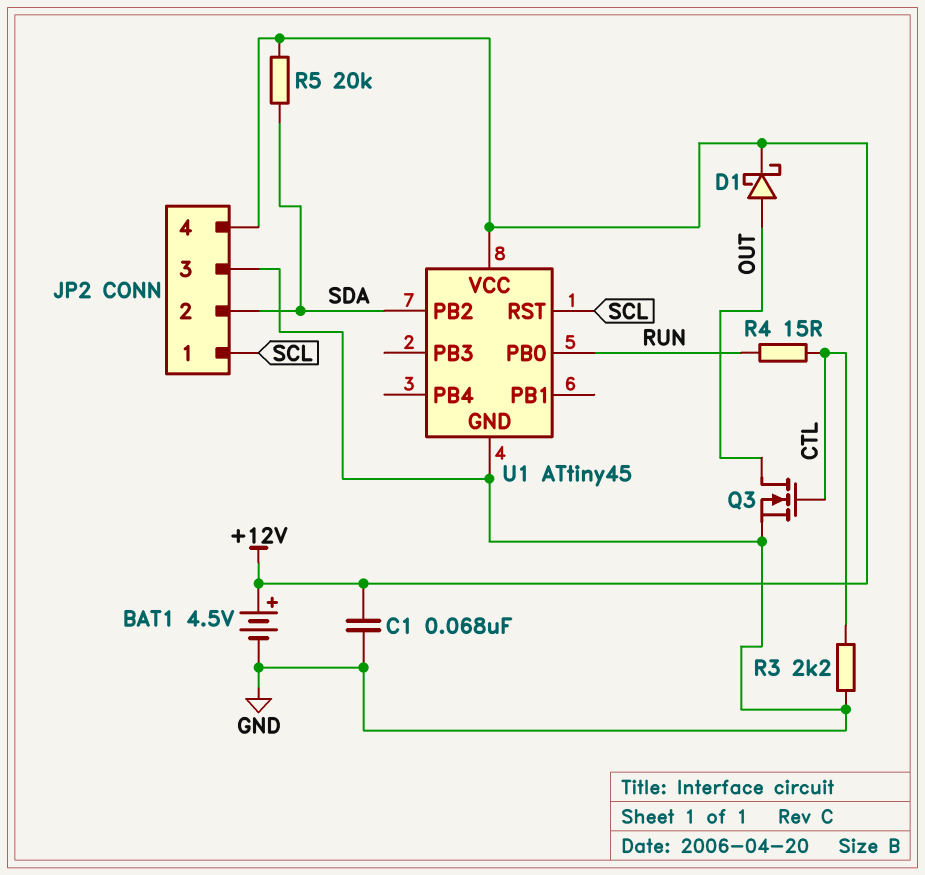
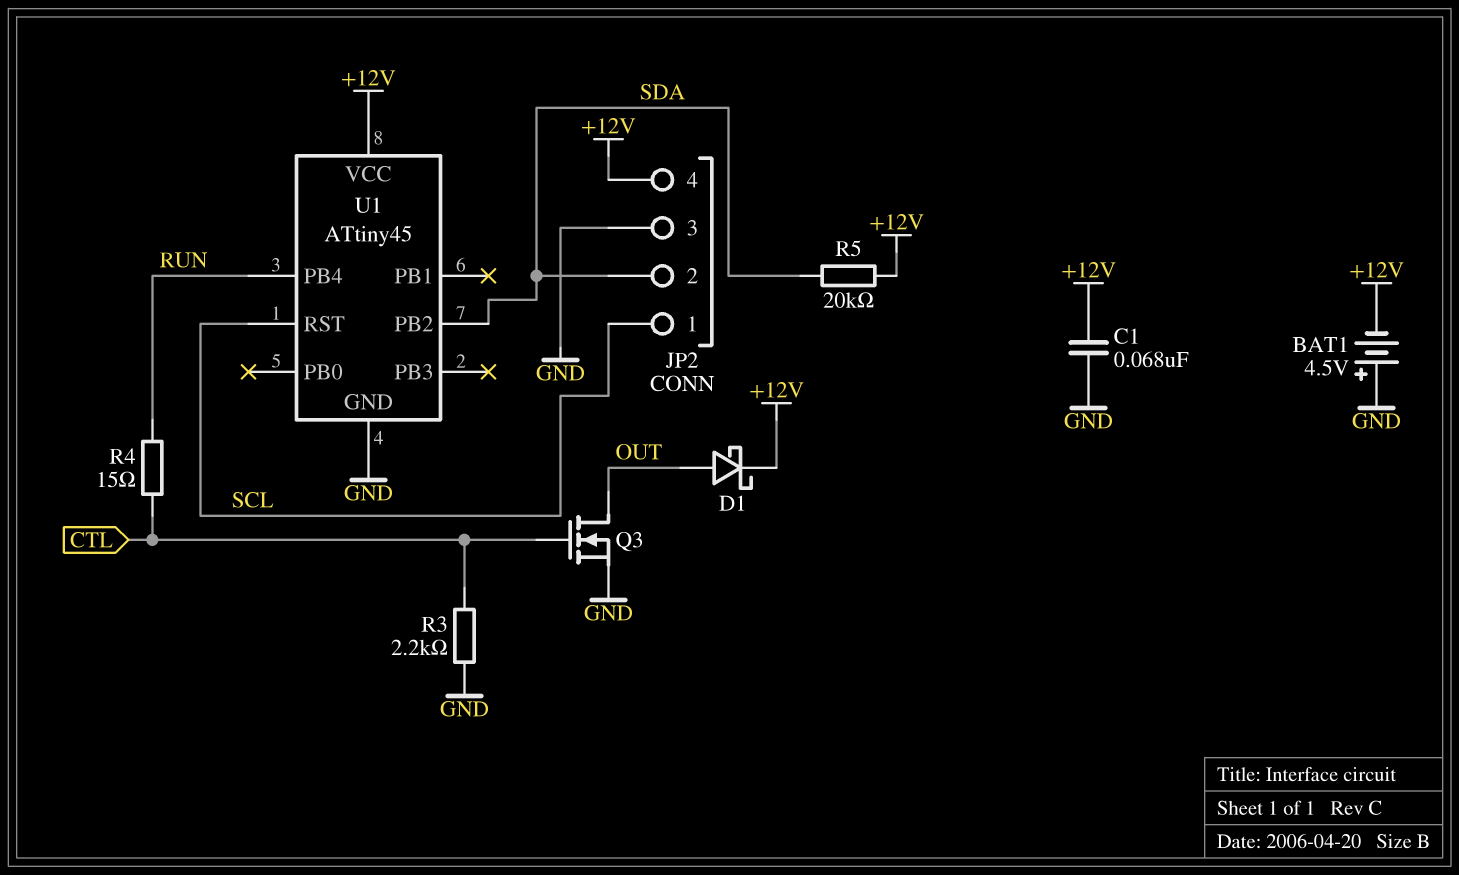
BAT1: 4.5V (plus +12V, minus GND) -> 4.5V (plus GND, minus +12V)
U1 pin PB0: RUN -> none
U1 pin PB4: none -> RUN

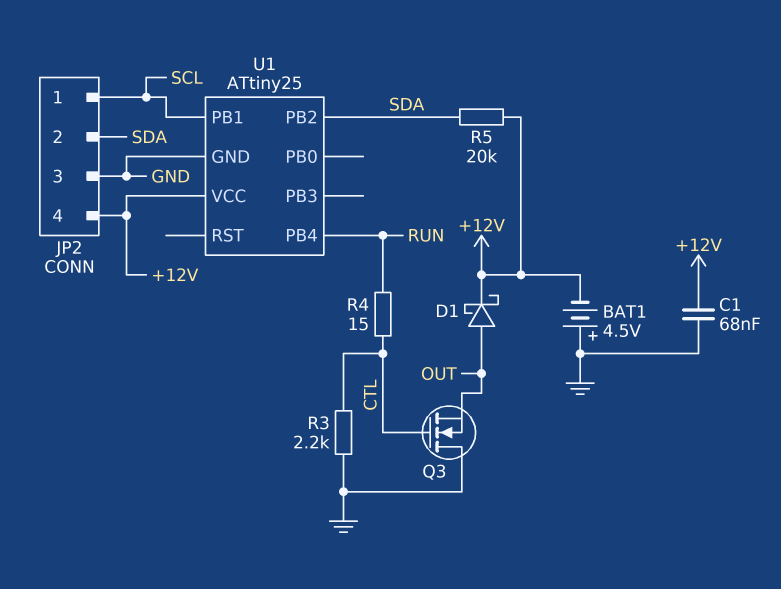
Q3: NMOS (G CTL, D OUT, S GND) -> NMOS (G CTL, D GND, S OUT)
U1: ATtiny45 -> ATtiny25
U1 pin PB1: none -> SCL
U1 pin RST: SCL -> none

